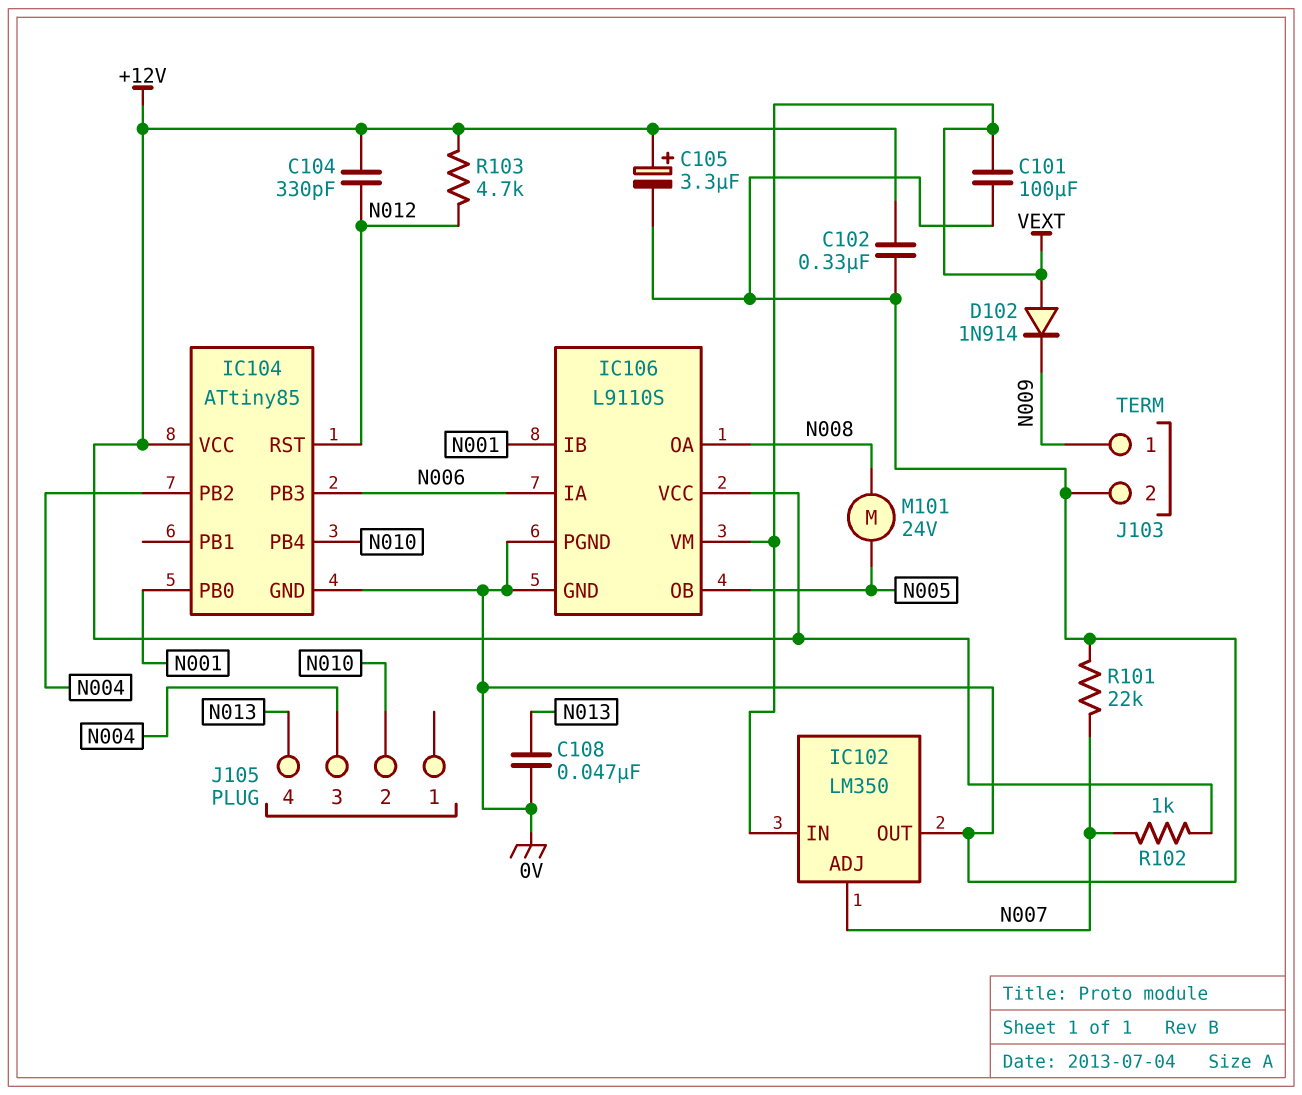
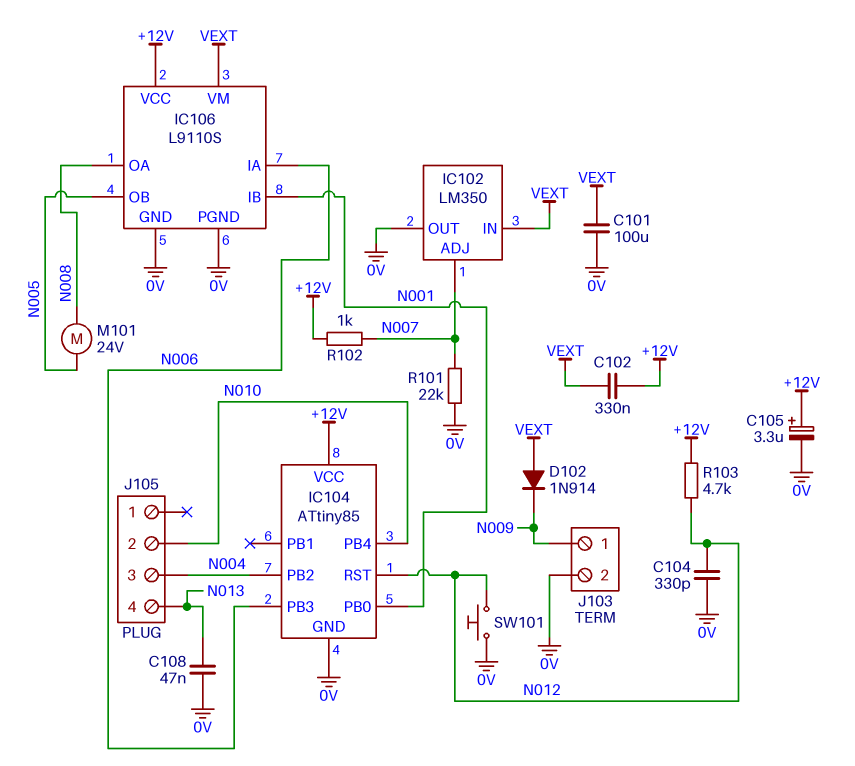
C102: 330nF (+12V, 0V) -> 330nF (+12V, VEXT)
C104: 330pF (+12V, N012) -> 330pF (0V, N012)
SW101: none -> button (0V, N012)

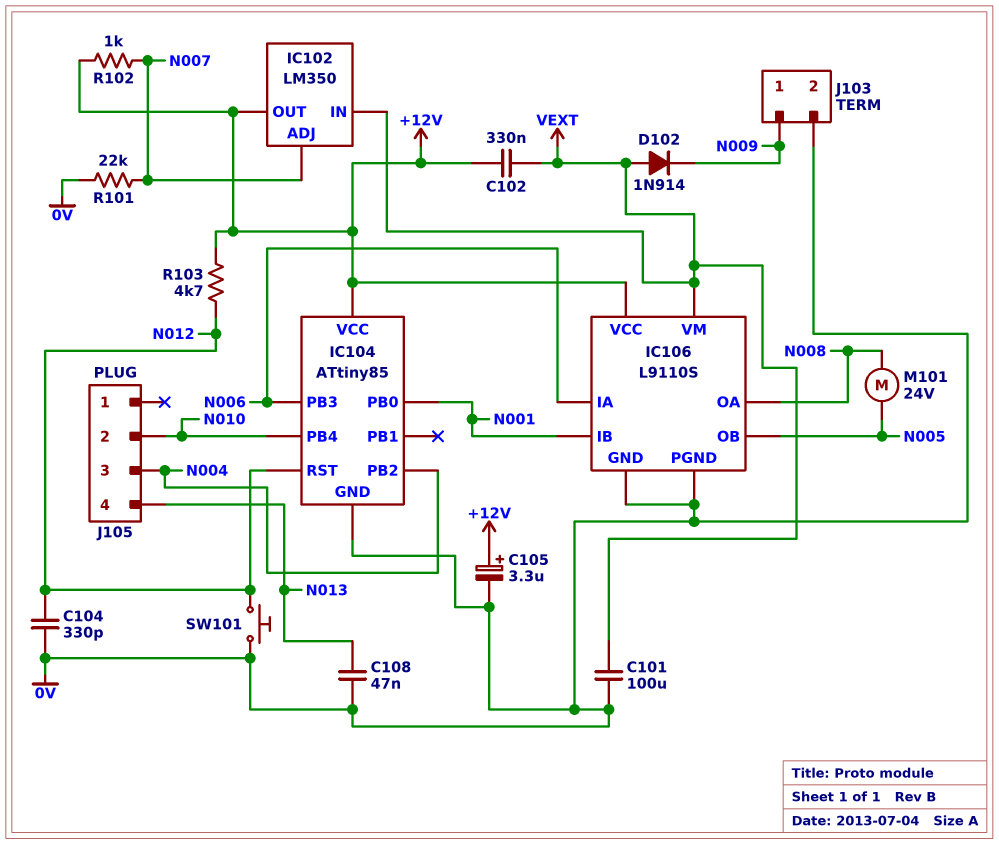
IC102 pin OUT: 0V -> +12V

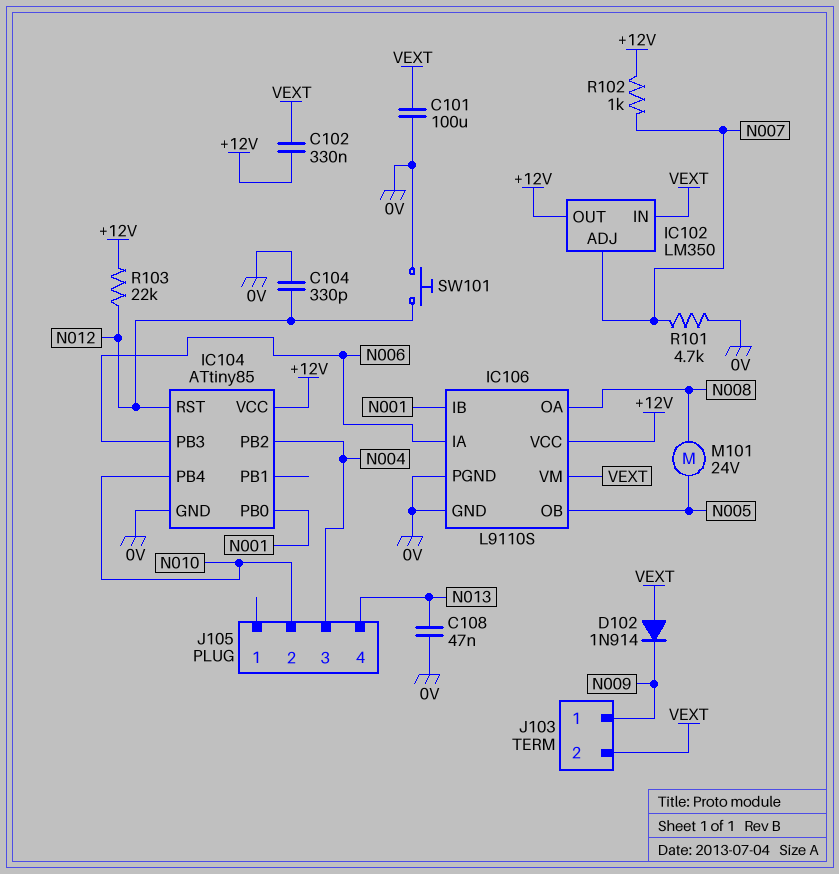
C105: 3.3uF (plus +12V, minus 0V) -> none
J103 pin 2: 0V -> VEXT
R101: 22k (0V, N007) -> 4.7k (0V, N007)
R103: 4.7k (+12V, N012) -> 22k (+12V, N012)

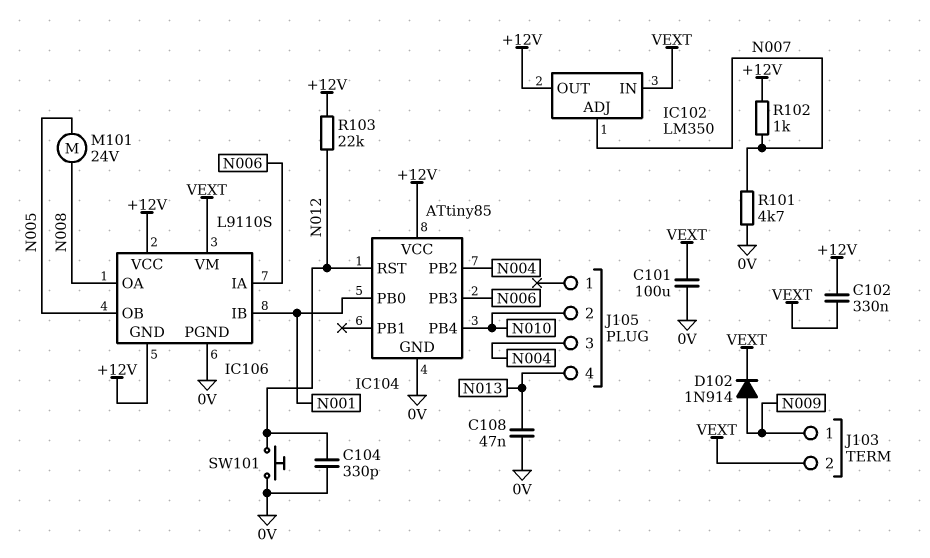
D102: diode 1N914 (A VEXT, K N009) -> diode 1N914 (A N009, K VEXT)
IC106 pin GND: 0V -> +12V

